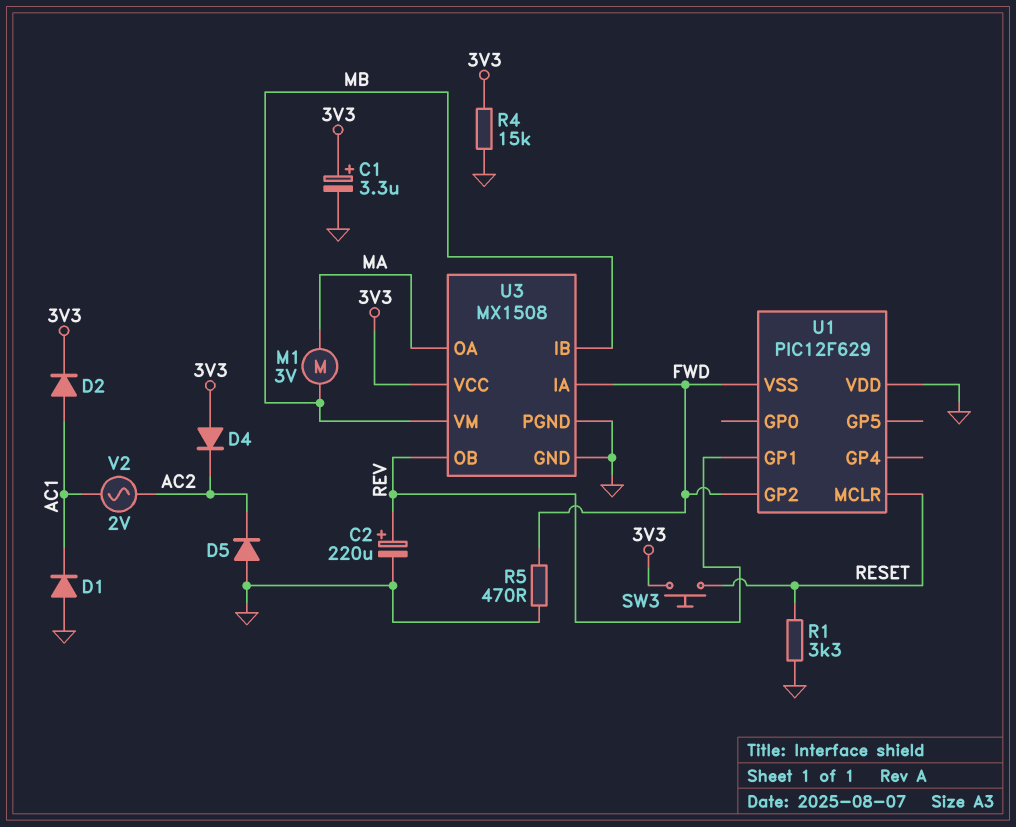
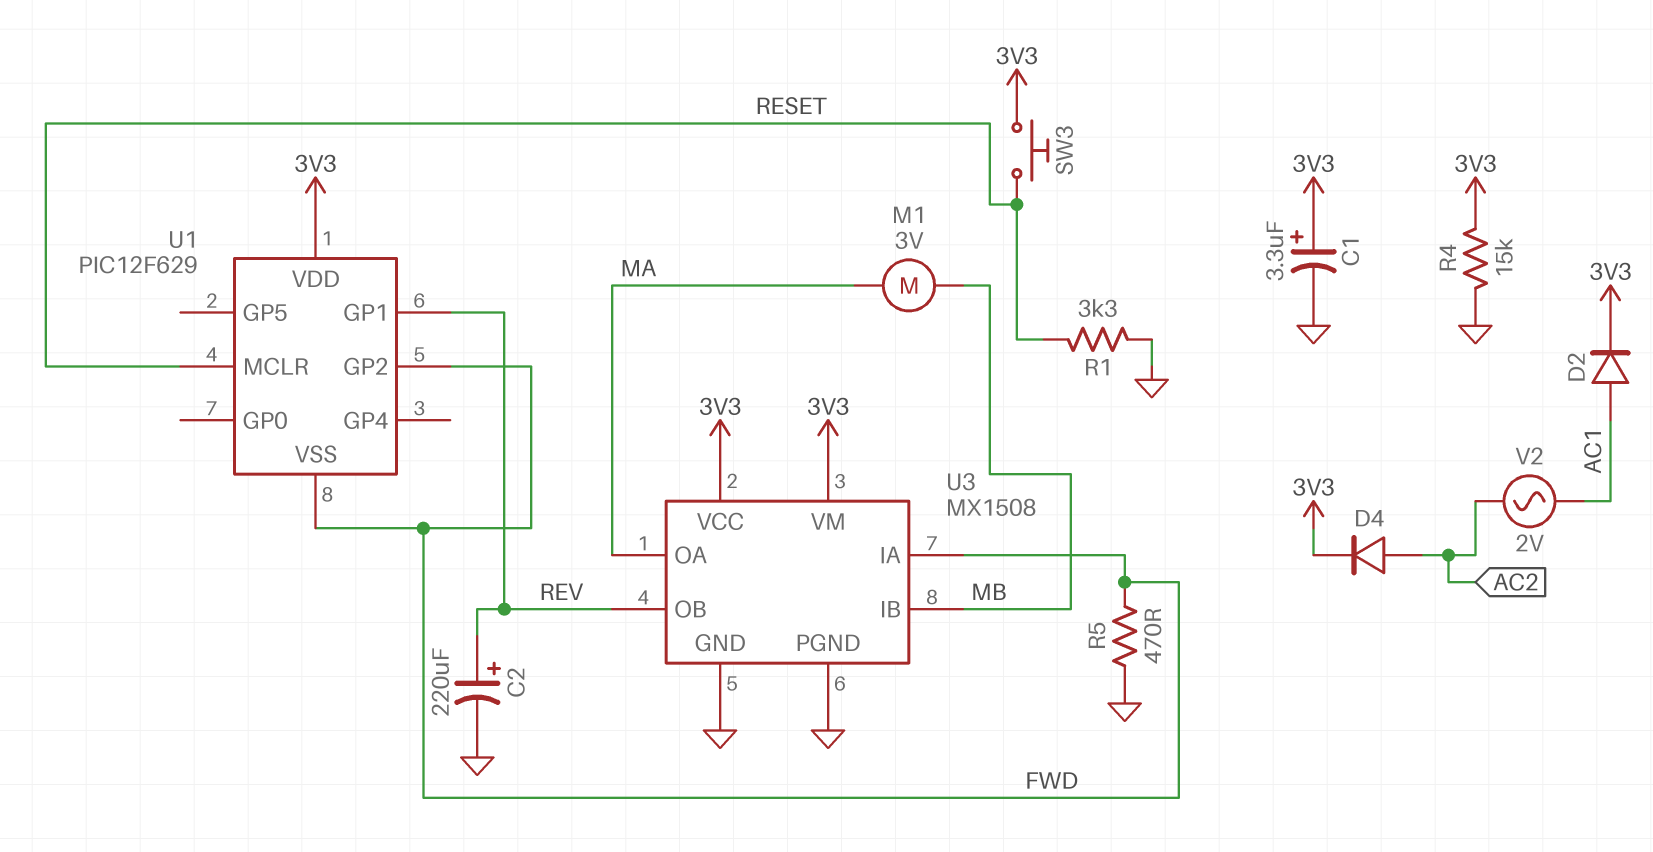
D1: diode (A GND, K AC1) -> none
D4: diode (A 3V3, K AC2) -> diode (A AC2, K 3V3)
D5: diode (A GND, K AC2) -> none
U1 pin VDD: GND -> 3V3
U3 pin VM: MB -> 3V3

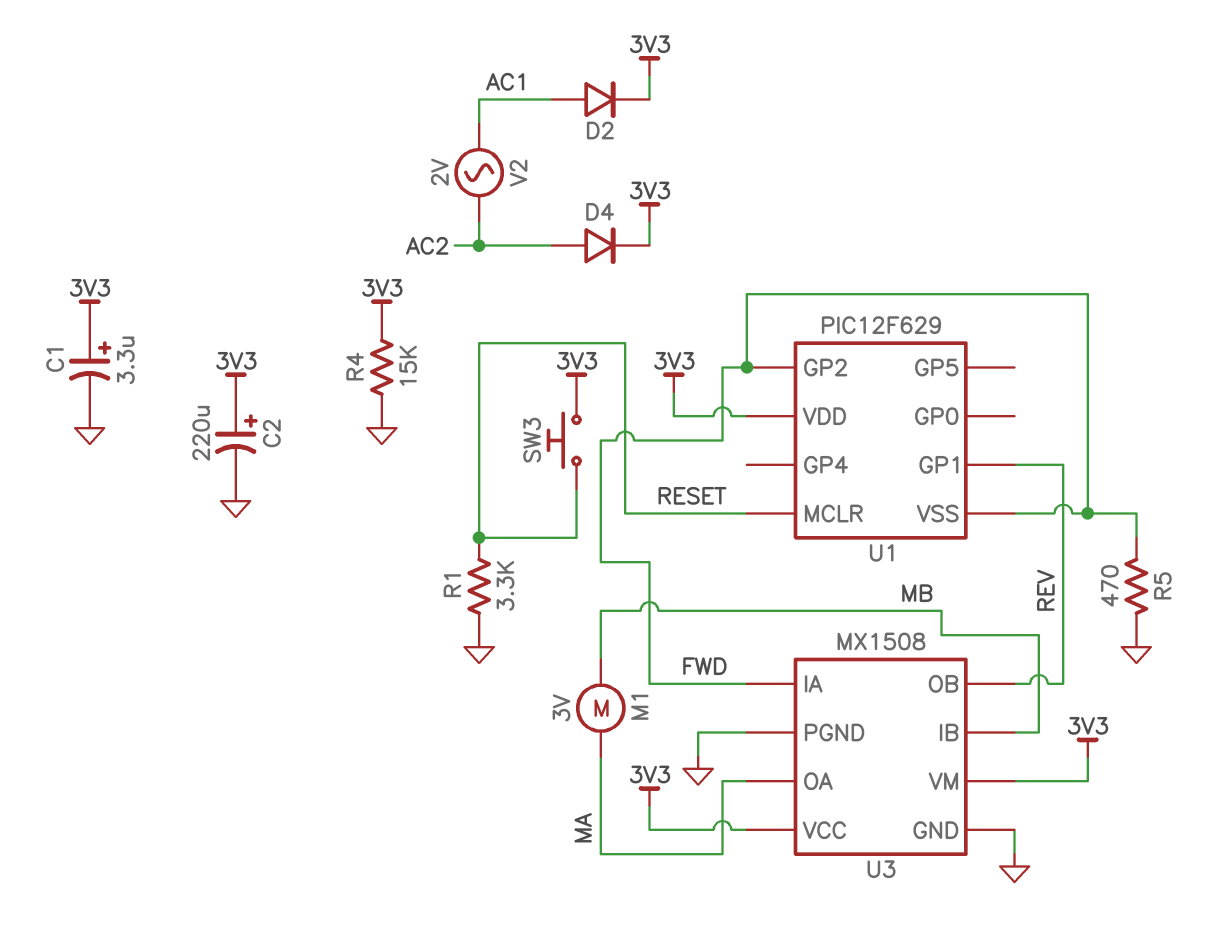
C2: 220uF (plus REV, minus GND) -> 220uF (plus 3V3, minus GND)

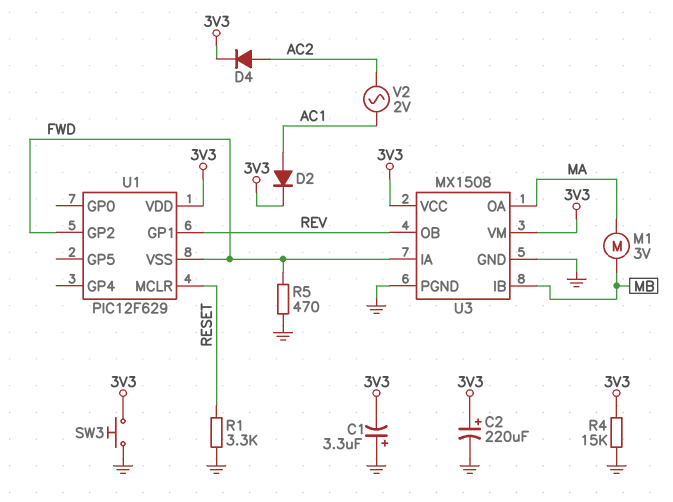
C1: 3.3uF (plus 3V3, minus GND) -> 3.3uF (plus GND, minus 3V3)
SW3: button (3V3, RESET) -> button (3V3, GND)

